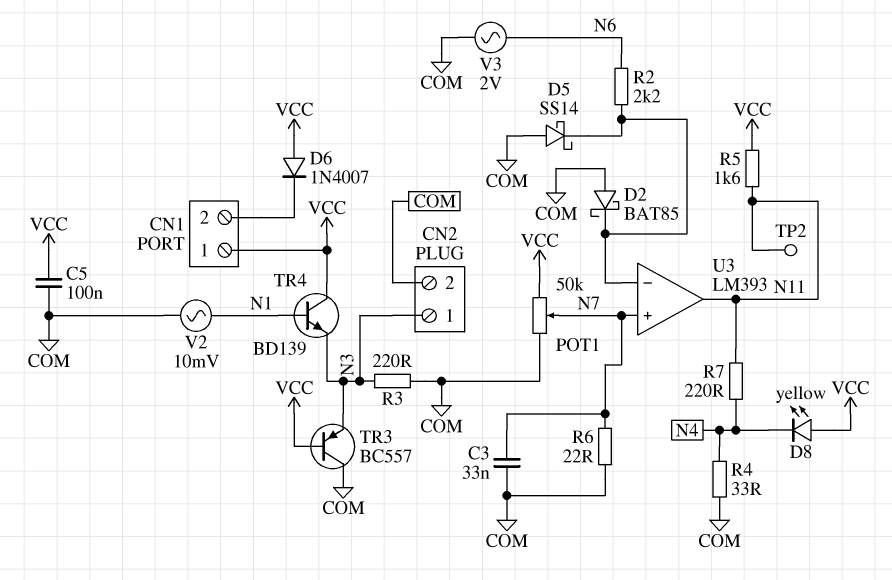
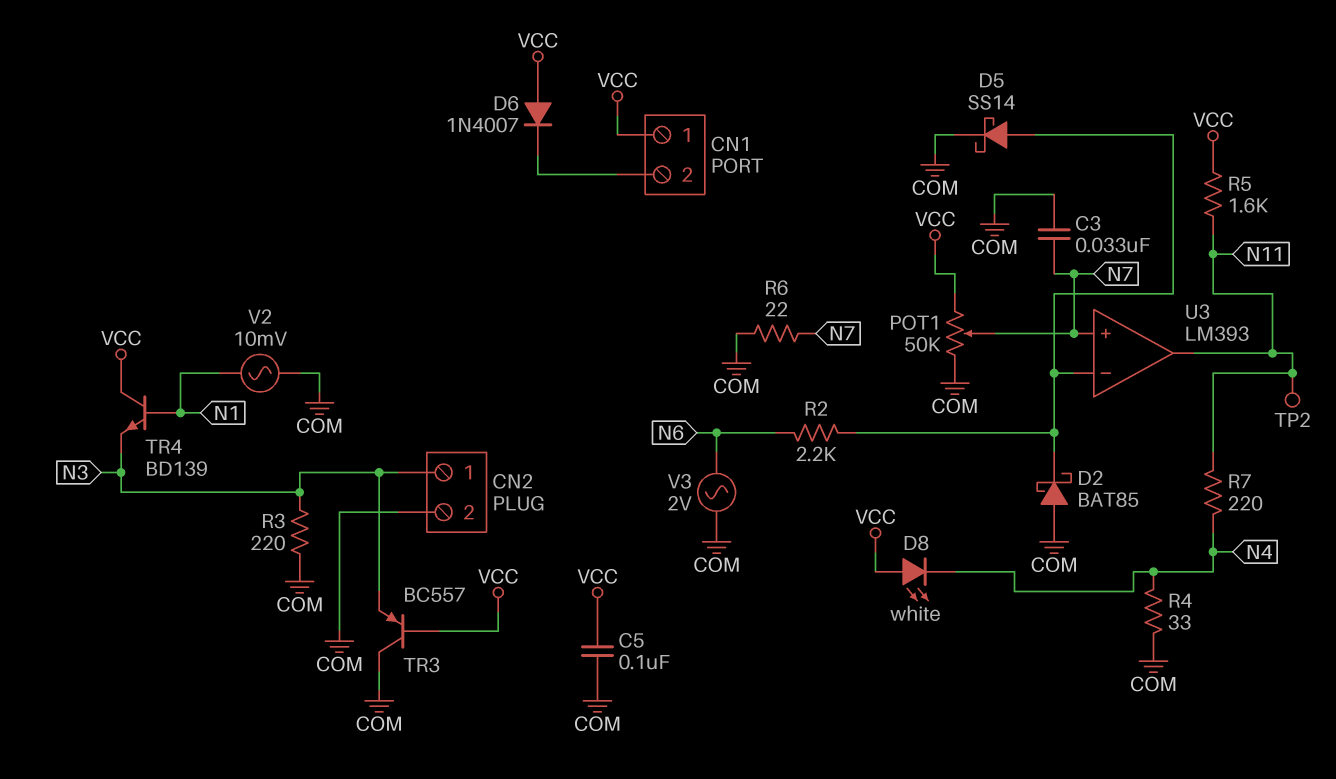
D5: schottky SS14 (A COM, K U3/in-) -> schottky SS14 (A U3/in-, K COM)
D8: LED yellow (A VCC, K N4) -> LED white (A VCC, K N4)

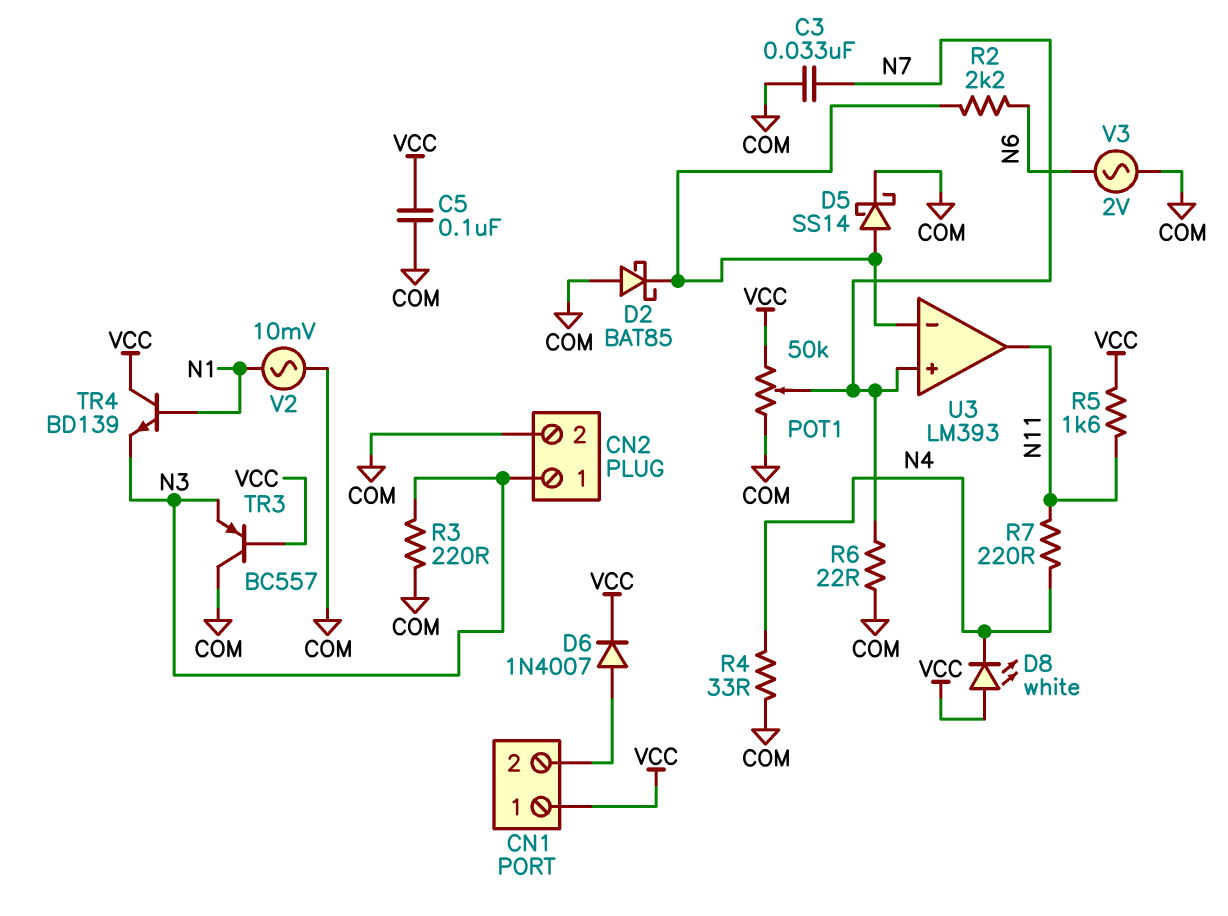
D6: diode 1N4007 (A VCC, K CN1/2) -> diode 1N4007 (A CN1/2, K VCC)
TP2: test point (N11) -> none

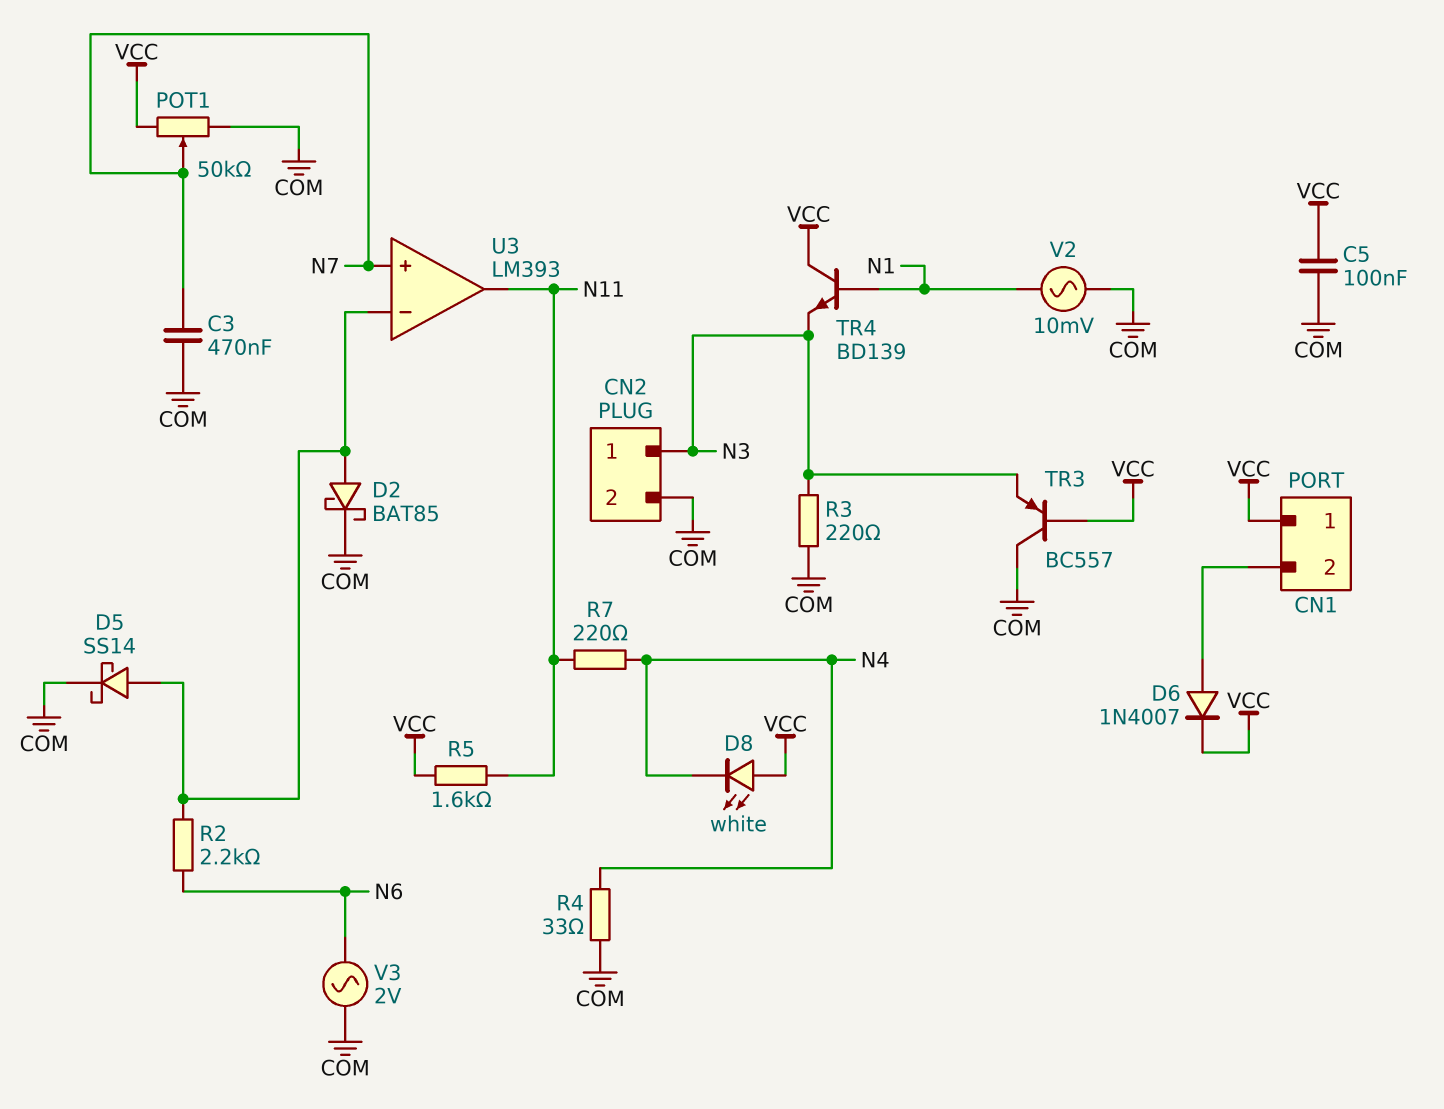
C3: 33nF (COM, N7) -> 470nF (COM, N7)
D2: schottky BAT85 (A COM, K U3/in-) -> schottky BAT85 (A U3/in-, K COM)
R6: 22 (COM, N7) -> none

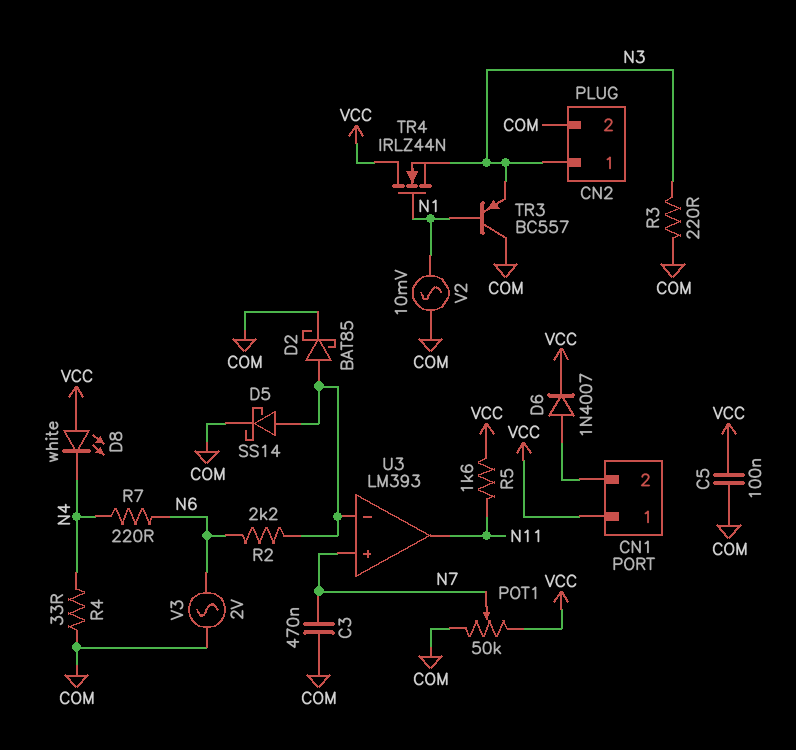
R7: 220 (N4, N11) -> 220 (N4, N6)
TR3: PNP BC557 (B VCC, C COM, E N3) -> PNP BC557 (B N1, C COM, E N3)
TR4: NPN BD139 (B N1, C VCC, E N3) -> NMOS IRLZ44N (G N1, D VCC, S N3)

